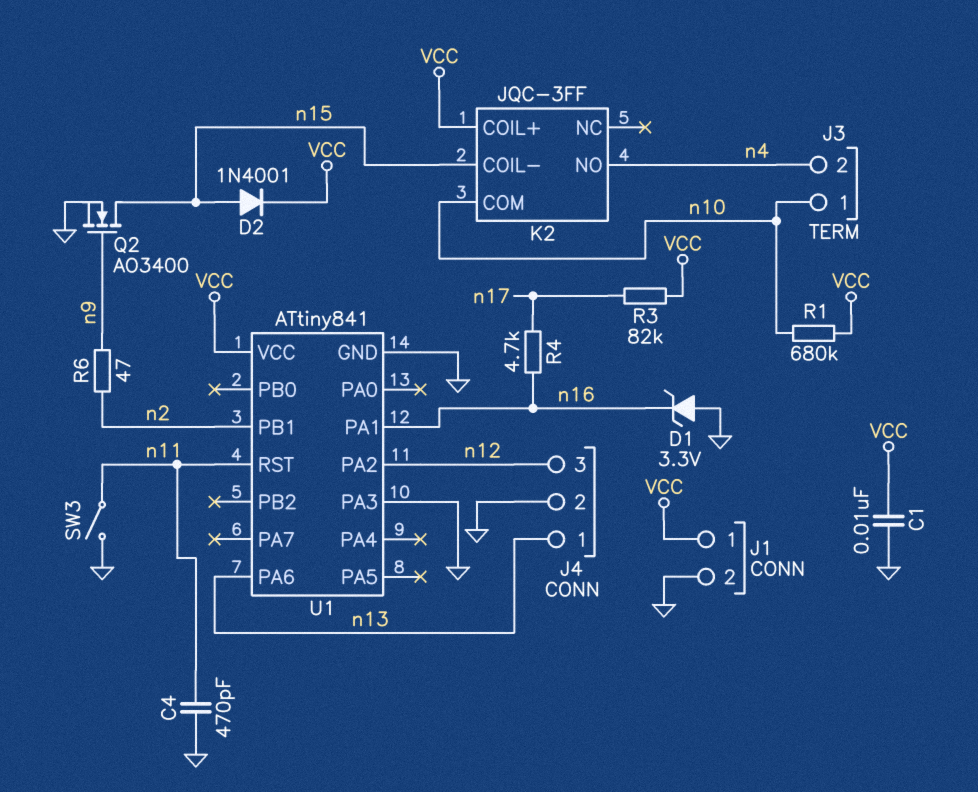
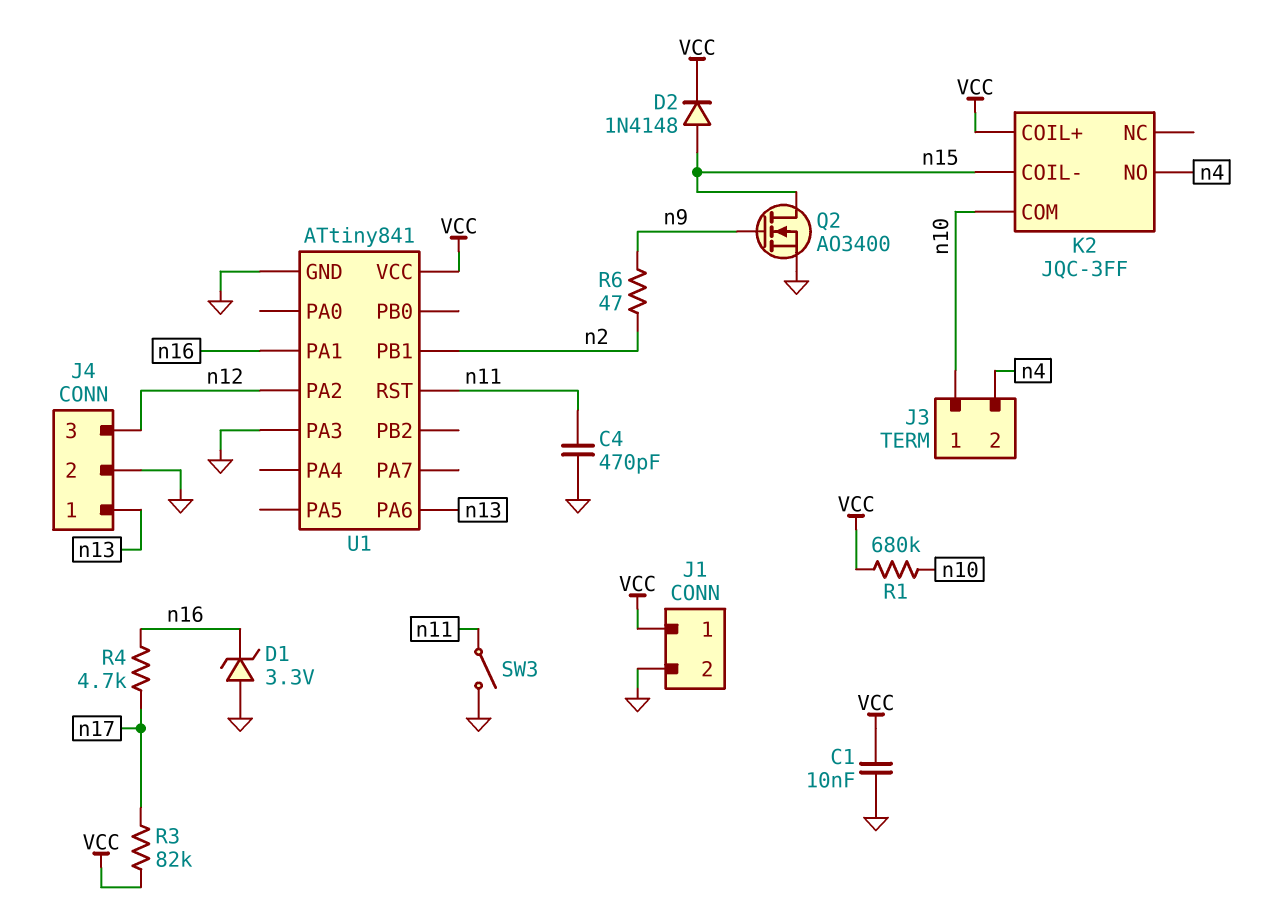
D2: diode 1N4001 (A n15, K VCC) -> diode 1N4148 (A n15, K VCC)

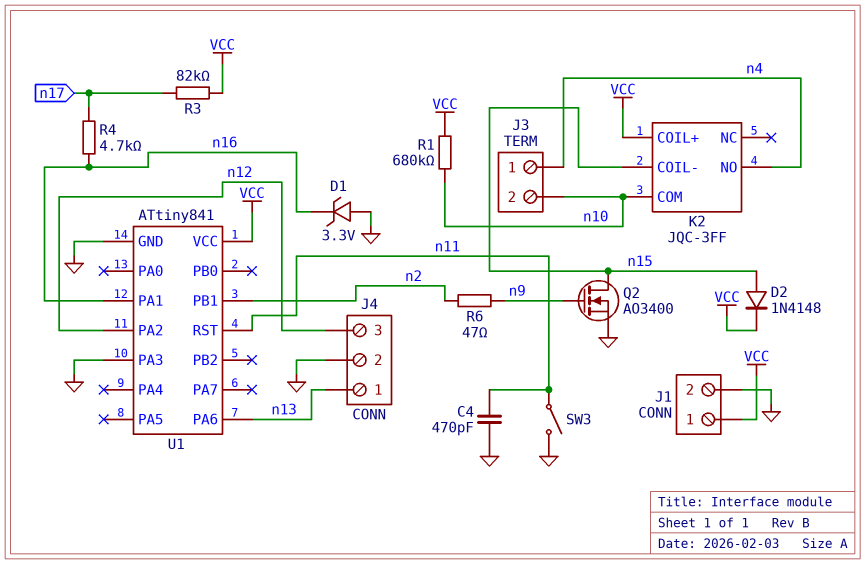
C1: 10nF (GND, VCC) -> none
J3 pin 1: n10 -> n4
J3 pin 2: n4 -> n10

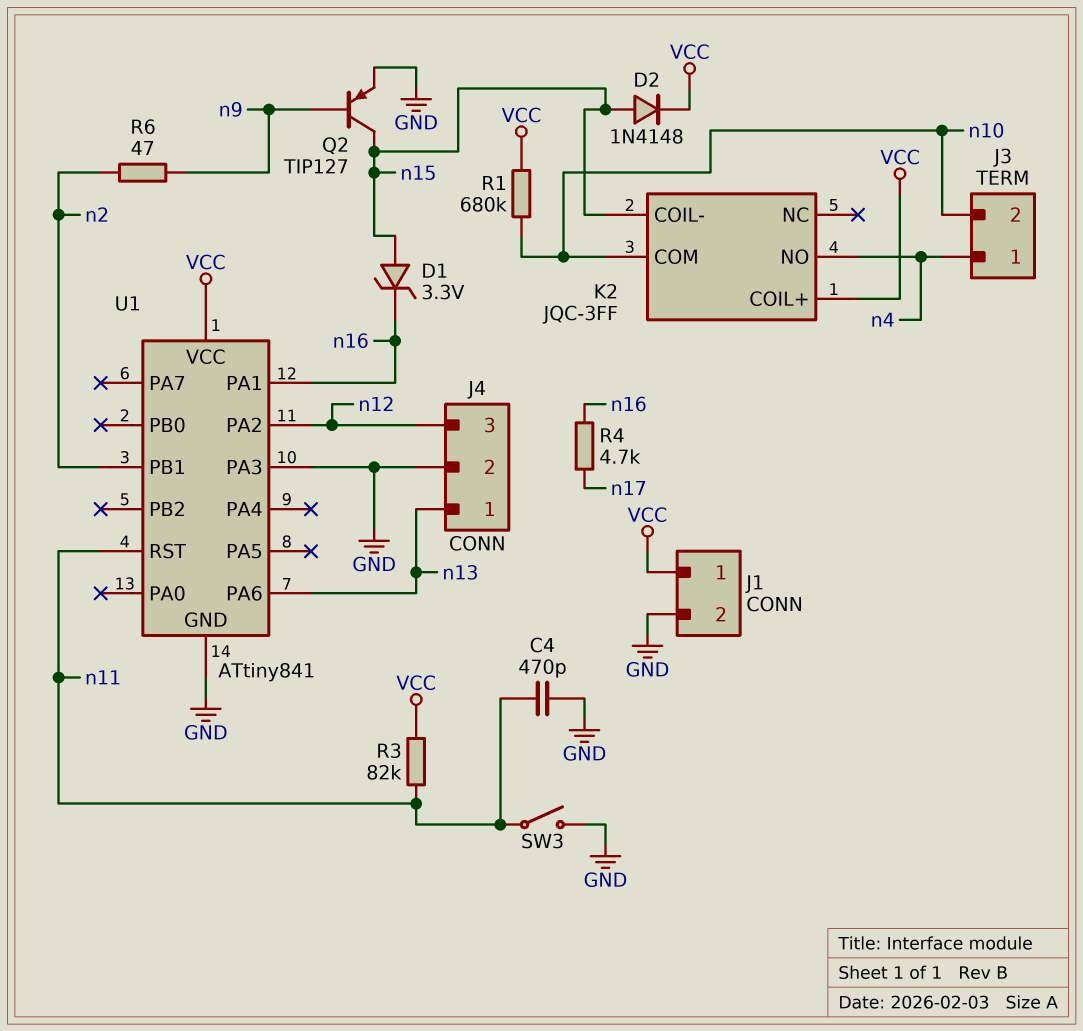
D1: zener 3.3V (A GND, K n16) -> zener 3.3V (A n15, K n16)
Q2: NMOS AO3400 (G n9, D n15, S GND) -> PNP TIP127 (B n9, C n15, E GND)
R3: 82k (VCC, n17) -> 82k (VCC, n11)

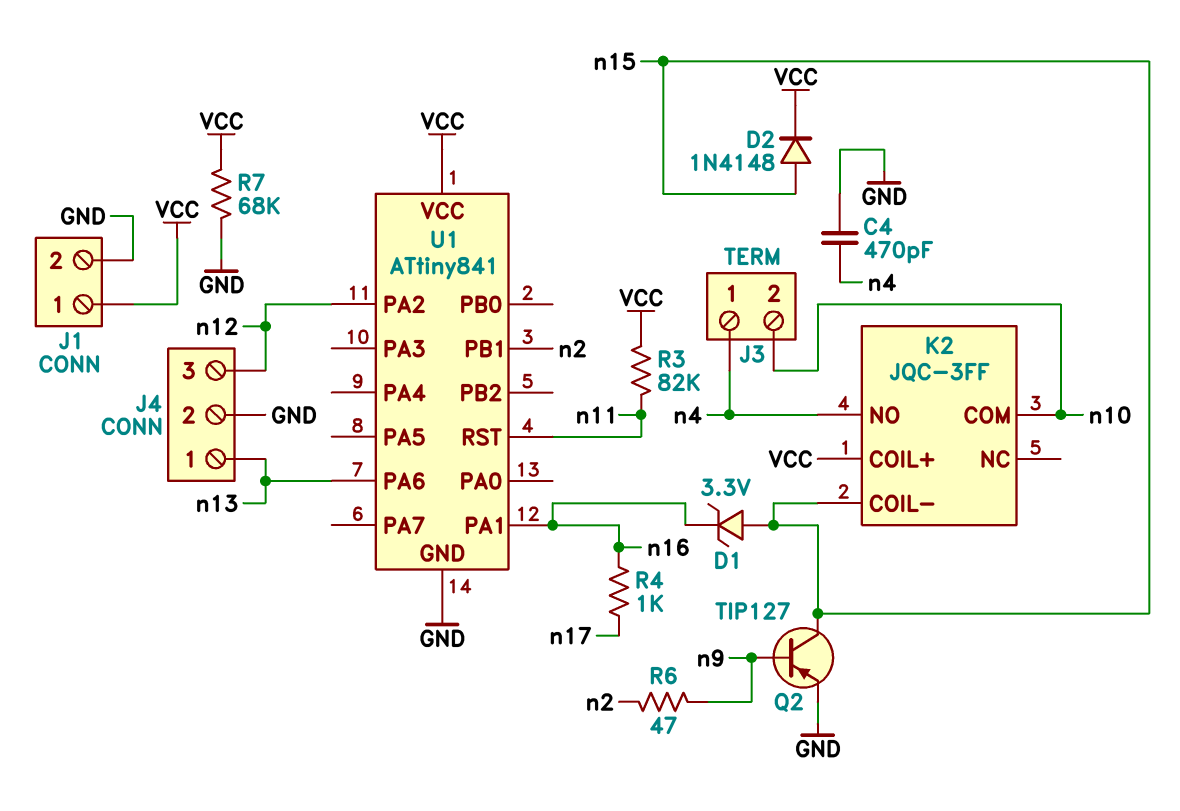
C4: 470pF (GND, n11) -> 470pF (GND, n4)
R1: 680k (VCC, n10) -> none
R4: 4.7k (n16, n17) -> 1k (n16, n17)
R7: none -> 68k (GND, VCC)
SW3: switch (GND, n11) -> none
U1 pin PA3: GND -> none

